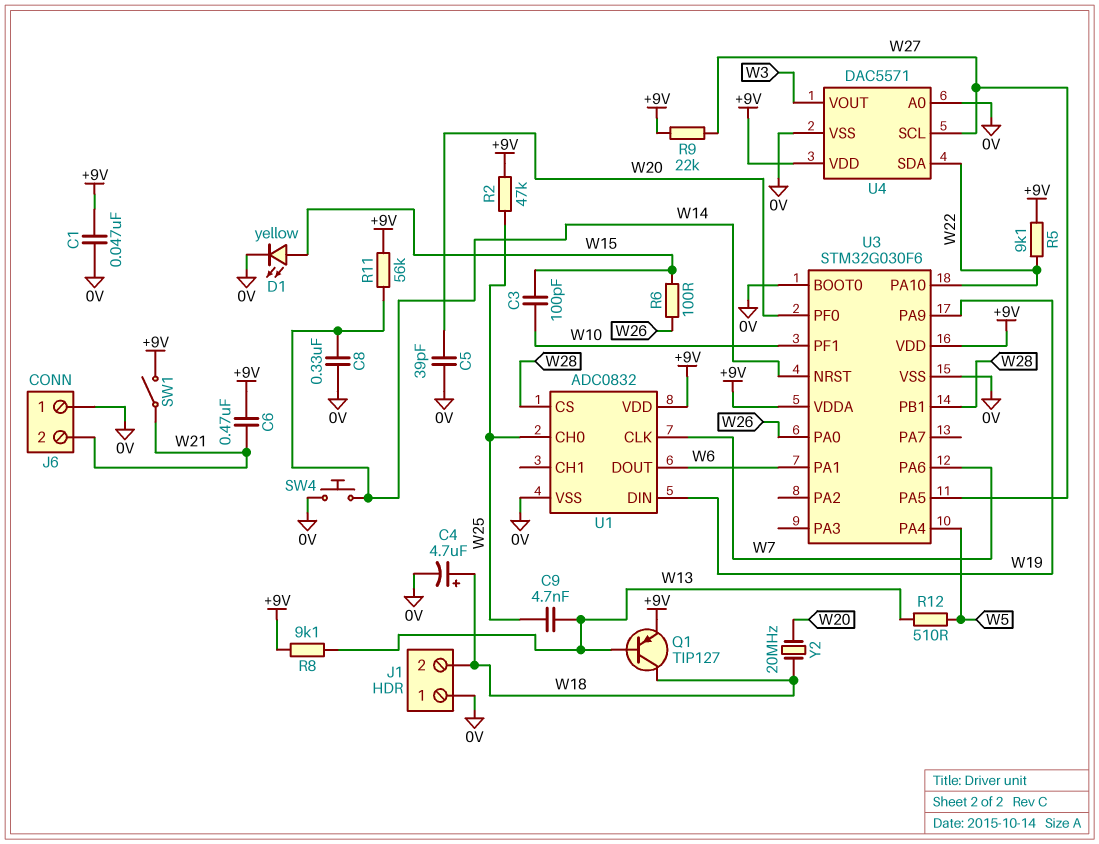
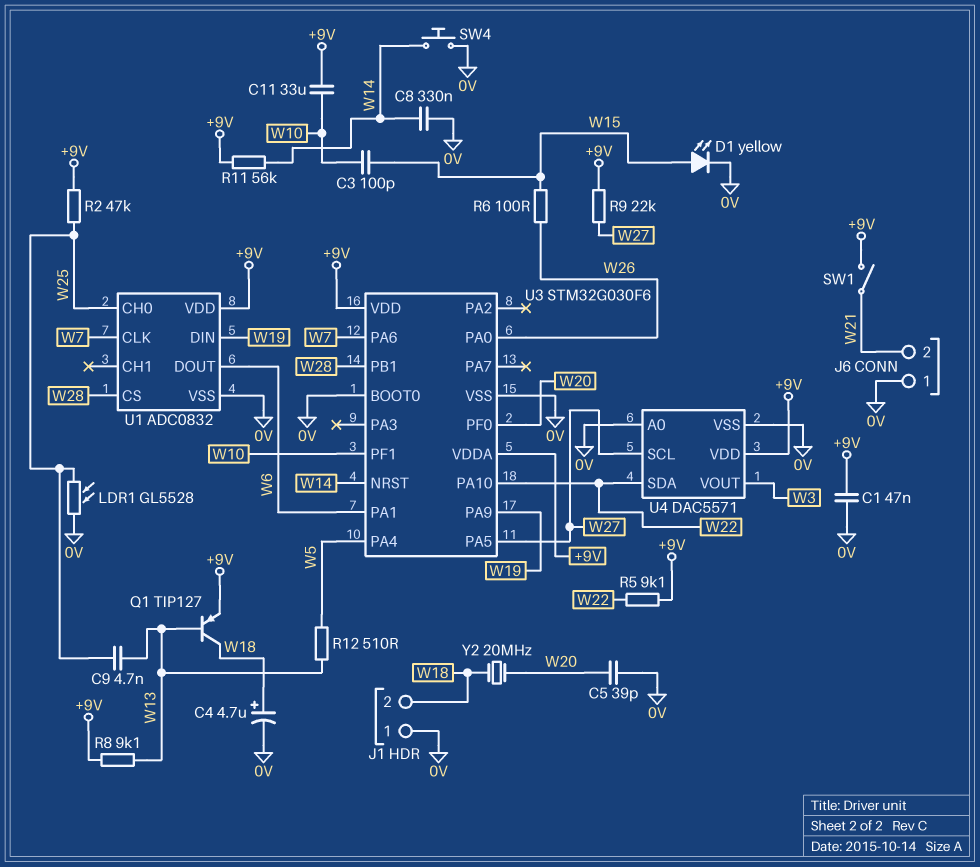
C6: 470nF (+9V, W21) -> none
C11: none -> 33uF (+9V, W10)
LDR1: none -> GL5528 (0V, W25)

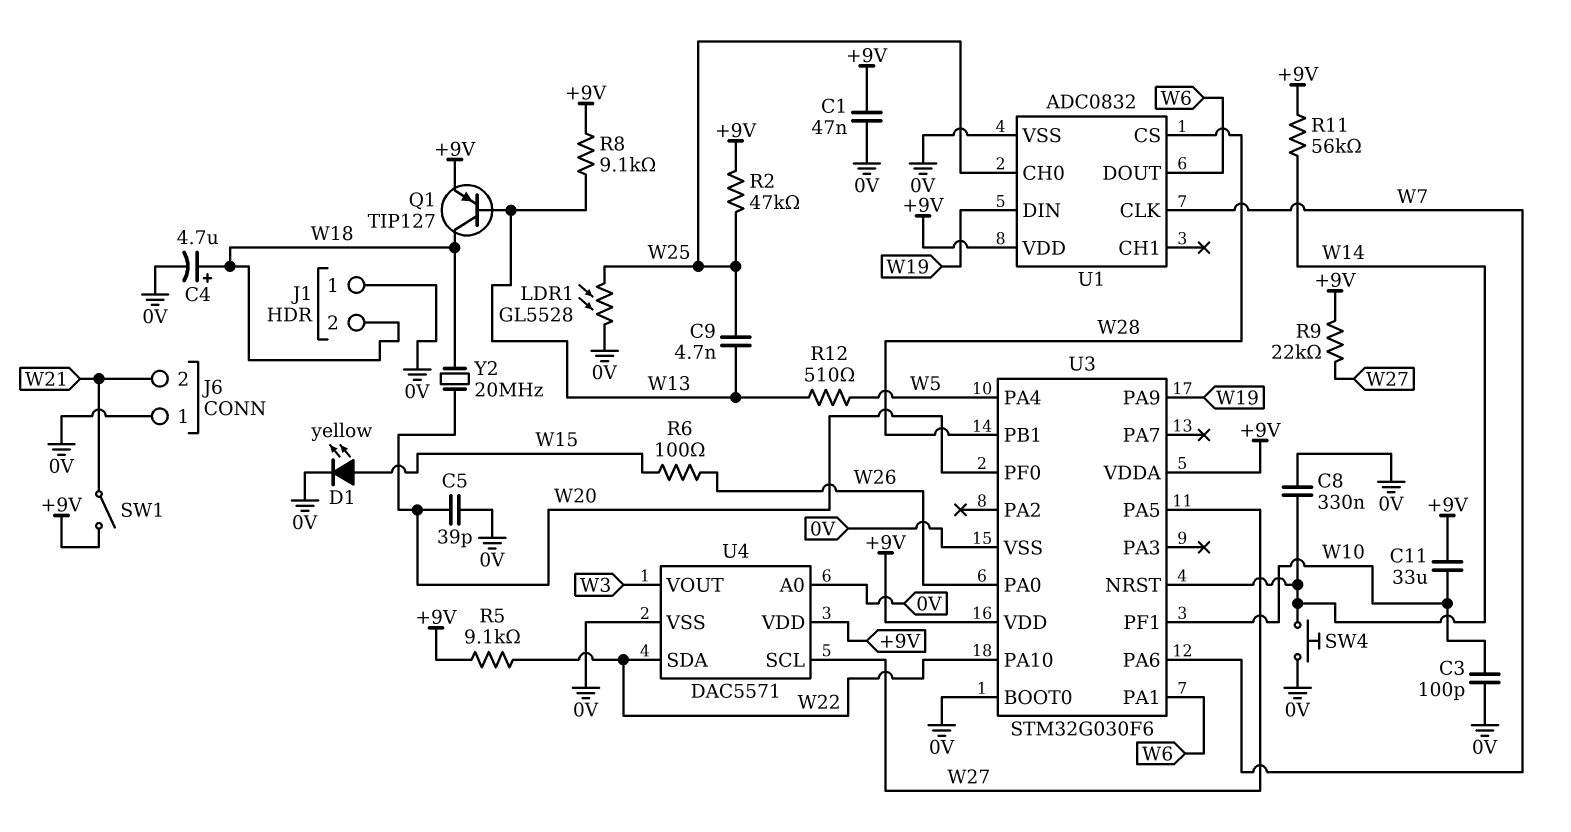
C3: 100pF (W10, W15) -> 100pF (0V, W10)

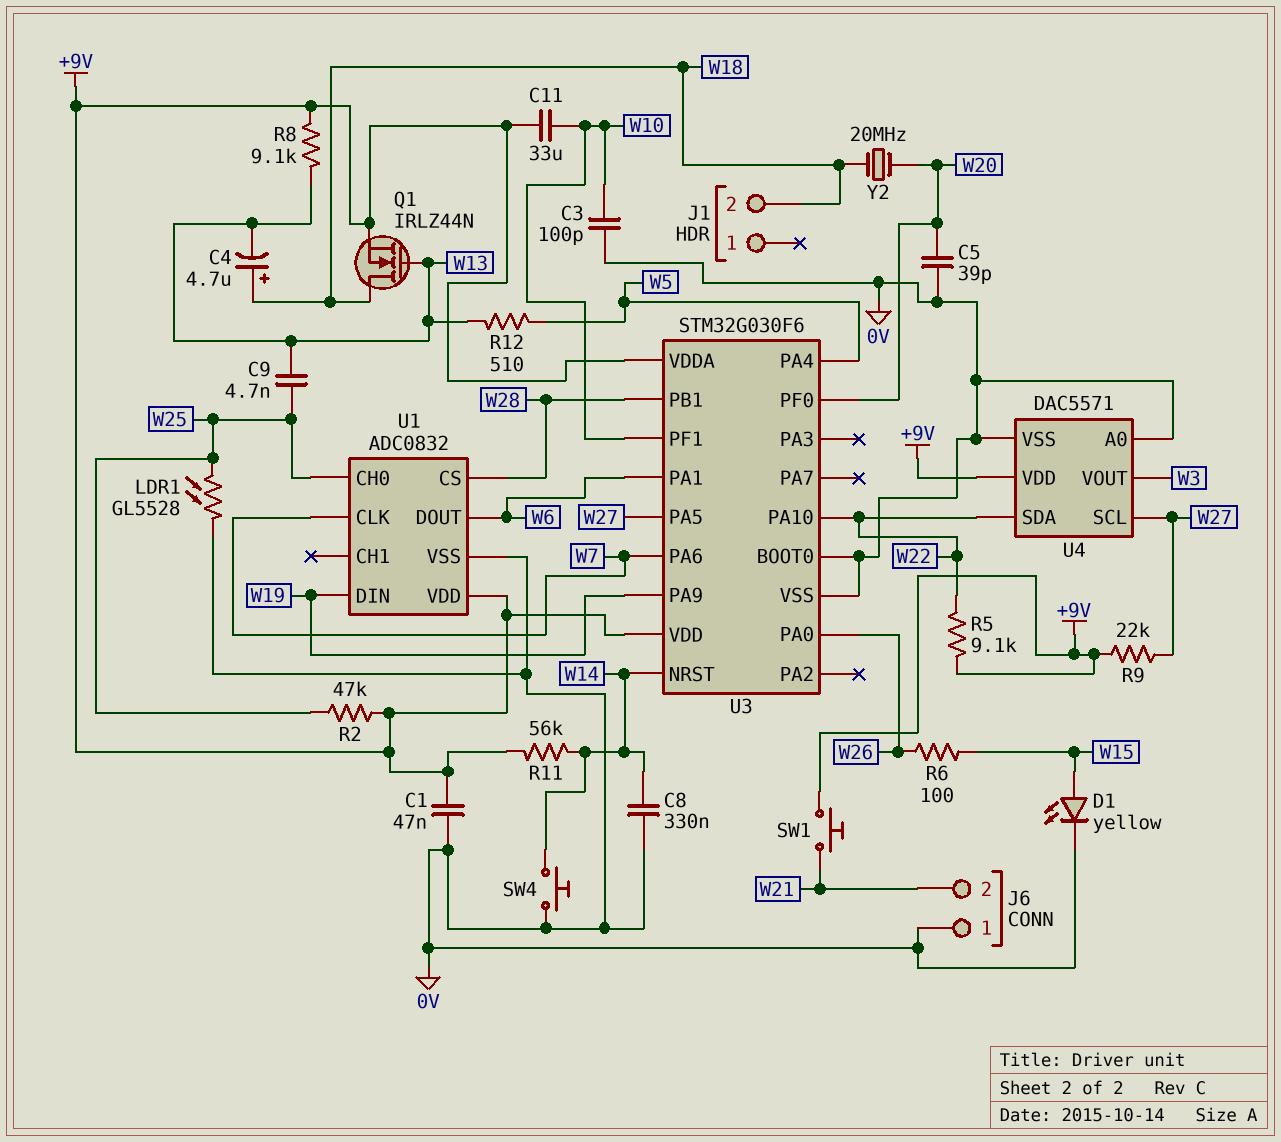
C4: 4.7uF (plus W18, minus 0V) -> 4.7uF (plus W18, minus W13)
J1 pin 1: 0V -> none
Q1: PNP TIP127 (B W13, C W18, E +9V) -> NMOS IRLZ44N (G W13, D W18, S +9V)
SW1: switch (+9V, W21) -> button (+9V, W21)

